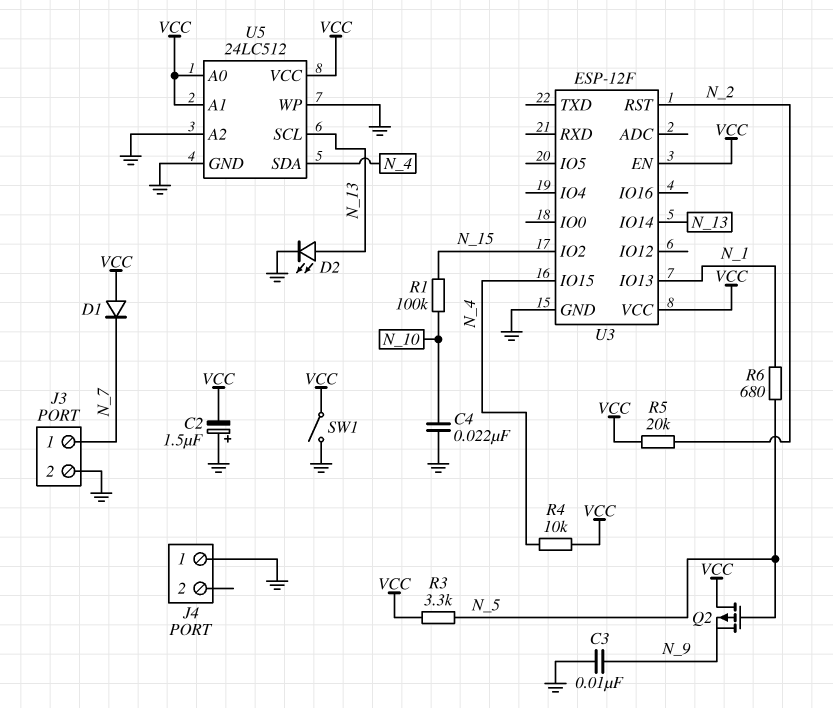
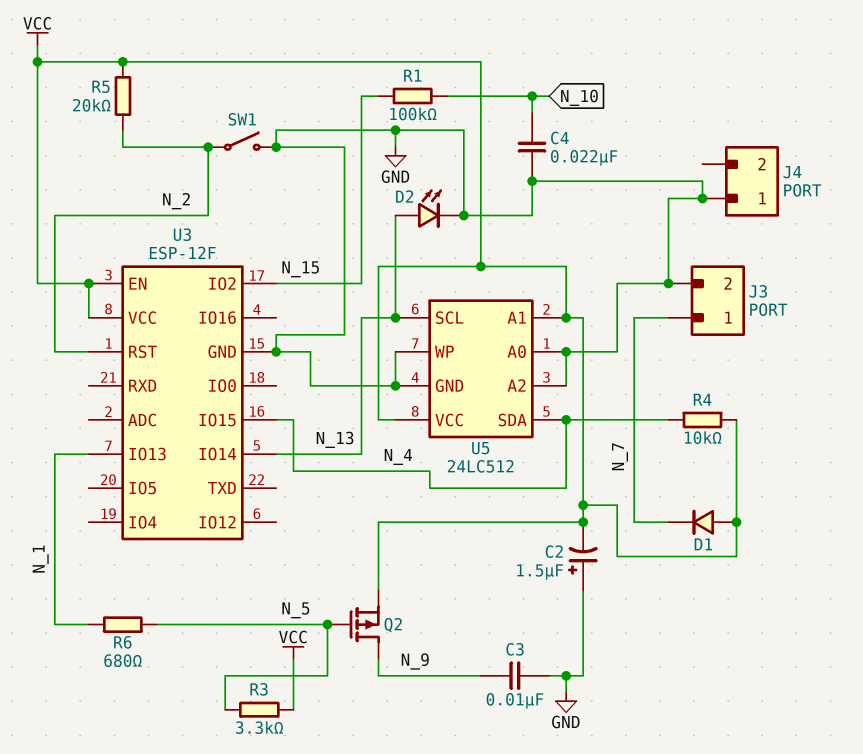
Q2: PMOS (G N_5, D VCC, S N_9) -> PMOS (G N_5, D N_9, S VCC)
SW1: switch (GND, VCC) -> switch (GND, N_2)
U5 pin A0: VCC -> GND

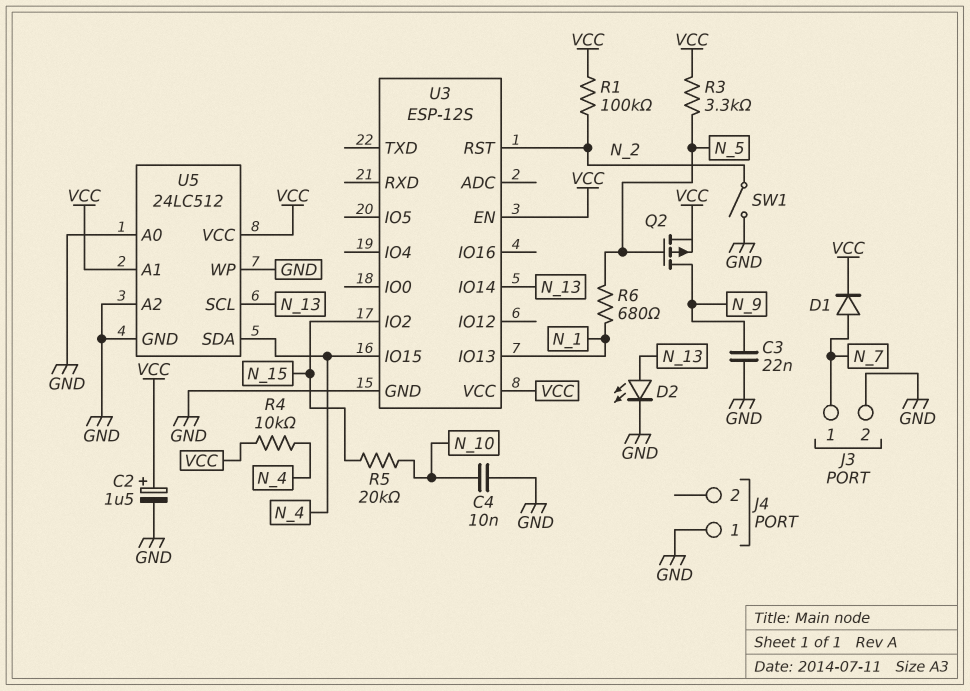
C2: 1.5uF (plus GND, minus VCC) -> 1.5uF (plus VCC, minus GND)
C3: 10nF (GND, N_9) -> 22nF (GND, N_9)
C4: 22nF (GND, N_10) -> 10nF (GND, N_10)
D1: diode (A VCC, K N_7) -> diode (A N_7, K VCC)
R1: 100k (N_10, N_15) -> 100k (N_2, VCC)
R5: 20k (N_2, VCC) -> 20k (N_10, N_15)
U3: ESP-12F -> ESP-12S

